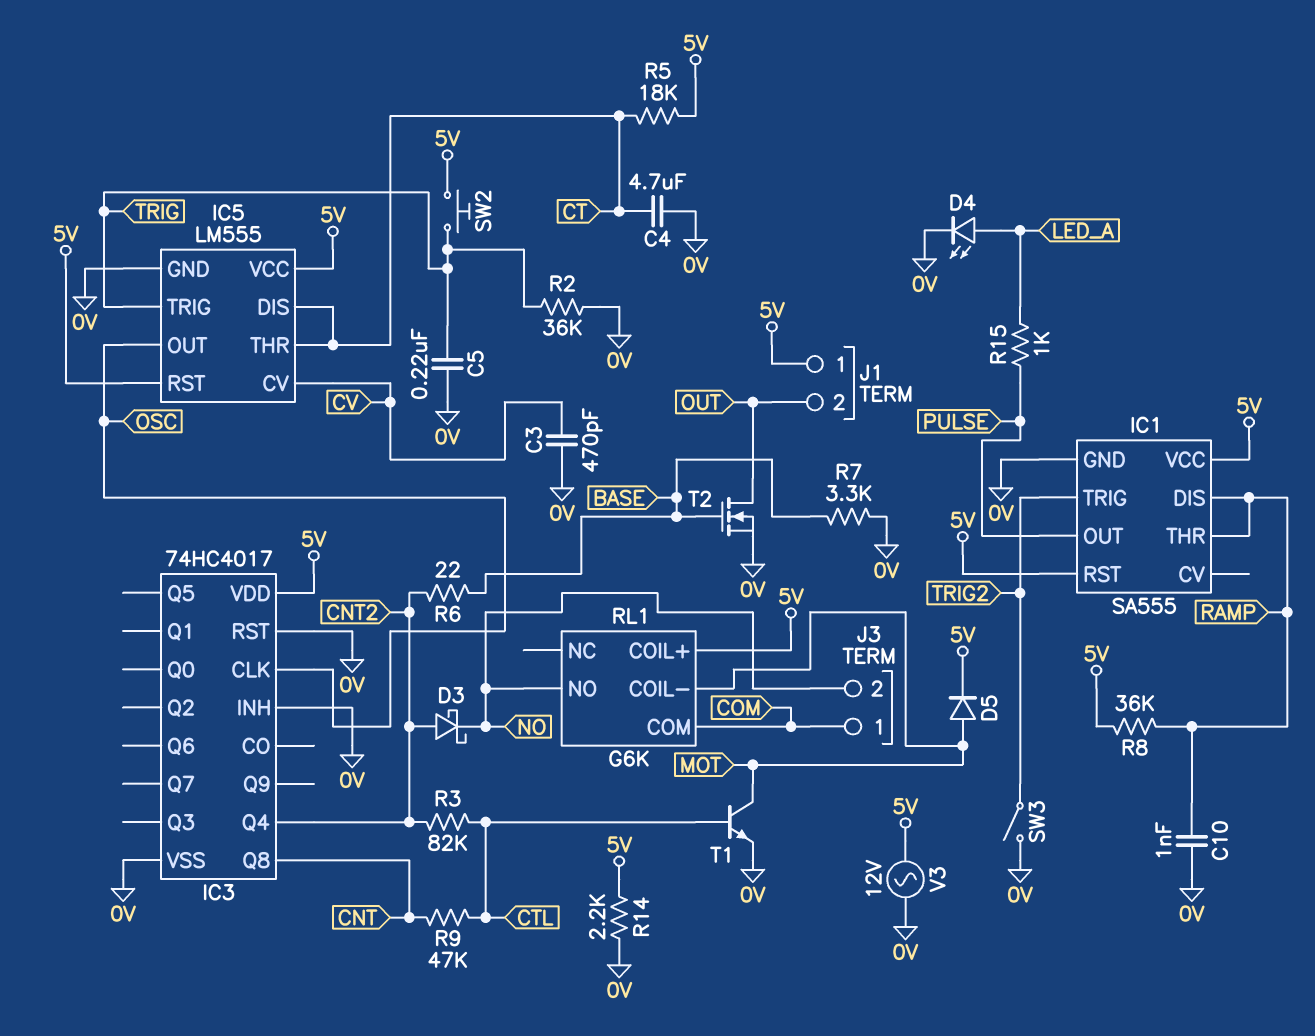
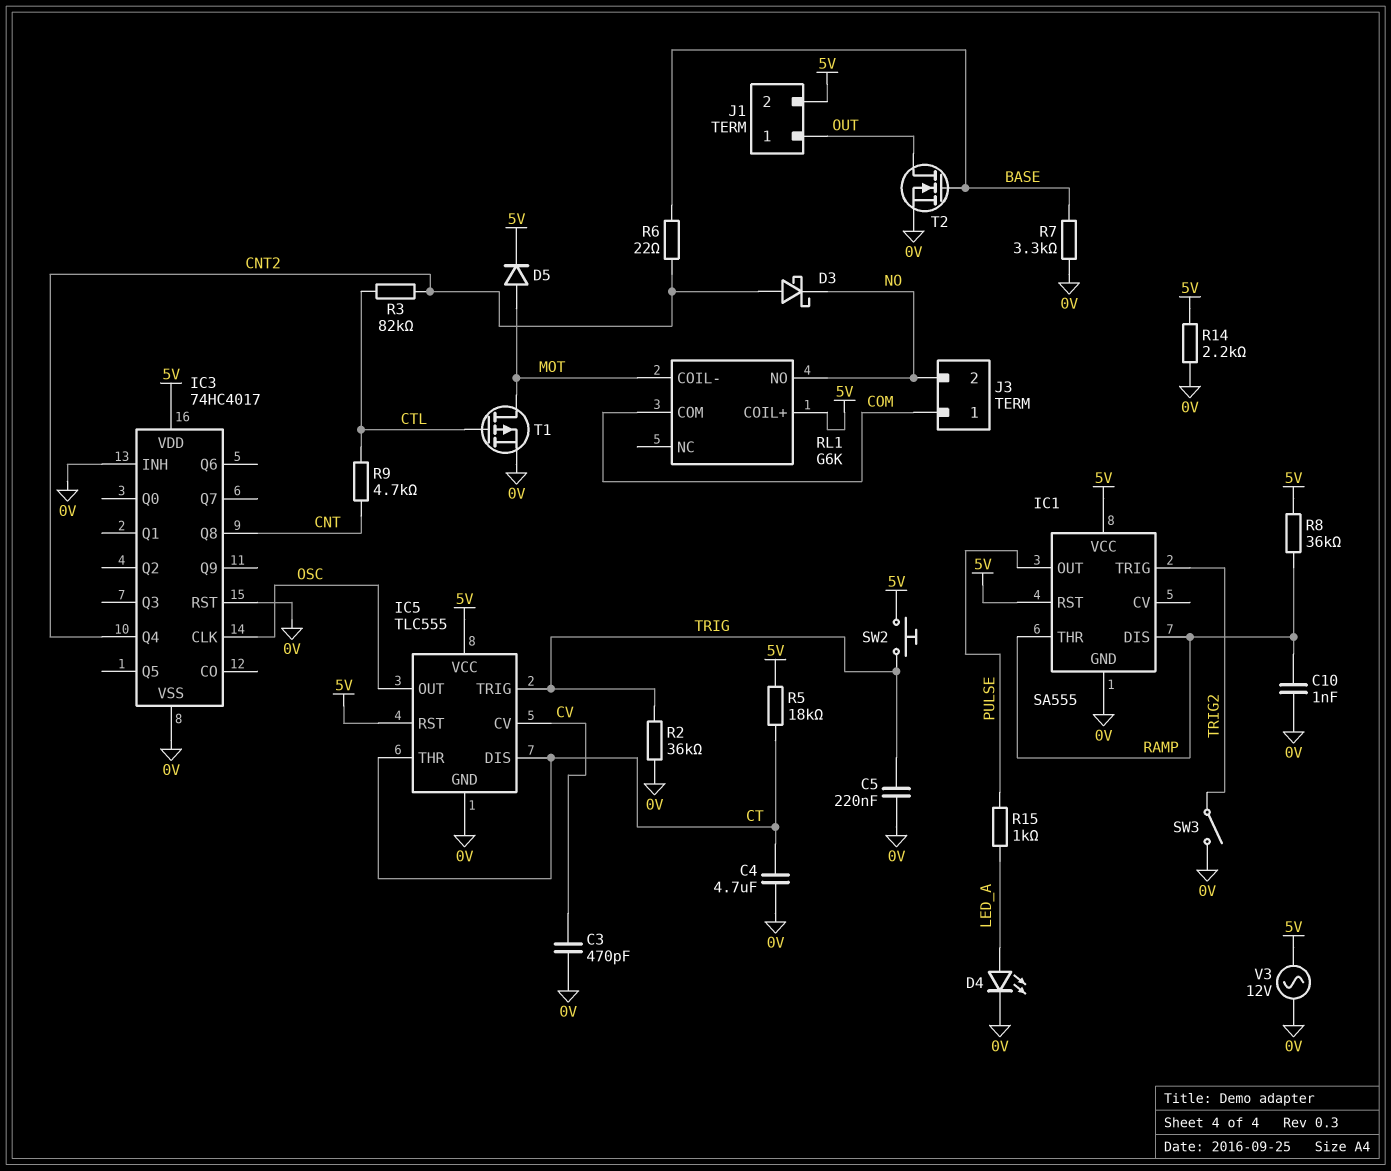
IC5: LM555 -> TLC555
J1 pin 1: 5V -> OUT
J1 pin 2: OUT -> 5V
R9: 47k (CNT, CTL) -> 4.7k (CNT, CTL)
T1: NPN (B CTL, C MOT, E 0V) -> PMOS (G CTL, D MOT, S 0V)

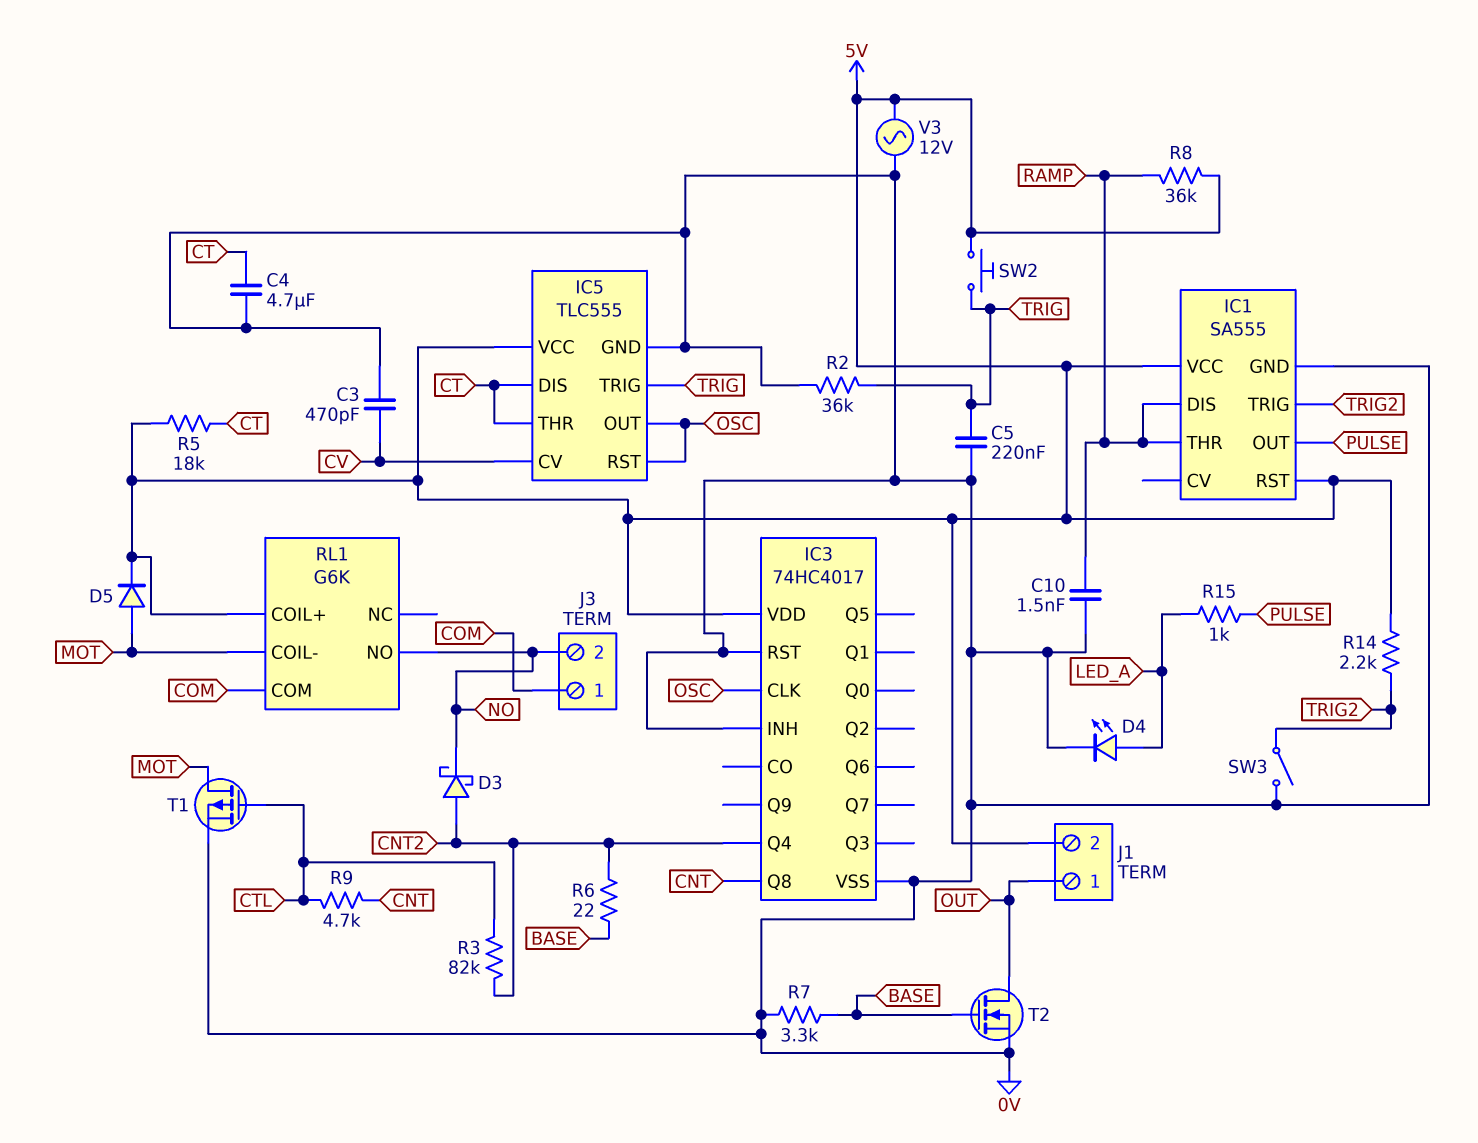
C10: 1nF (0V, RAMP) -> 1.5nF (0V, RAMP)
IC5 pin RST: 5V -> OSC
R14: 2.2k (0V, 5V) -> 2.2k (5V, TRIG2)

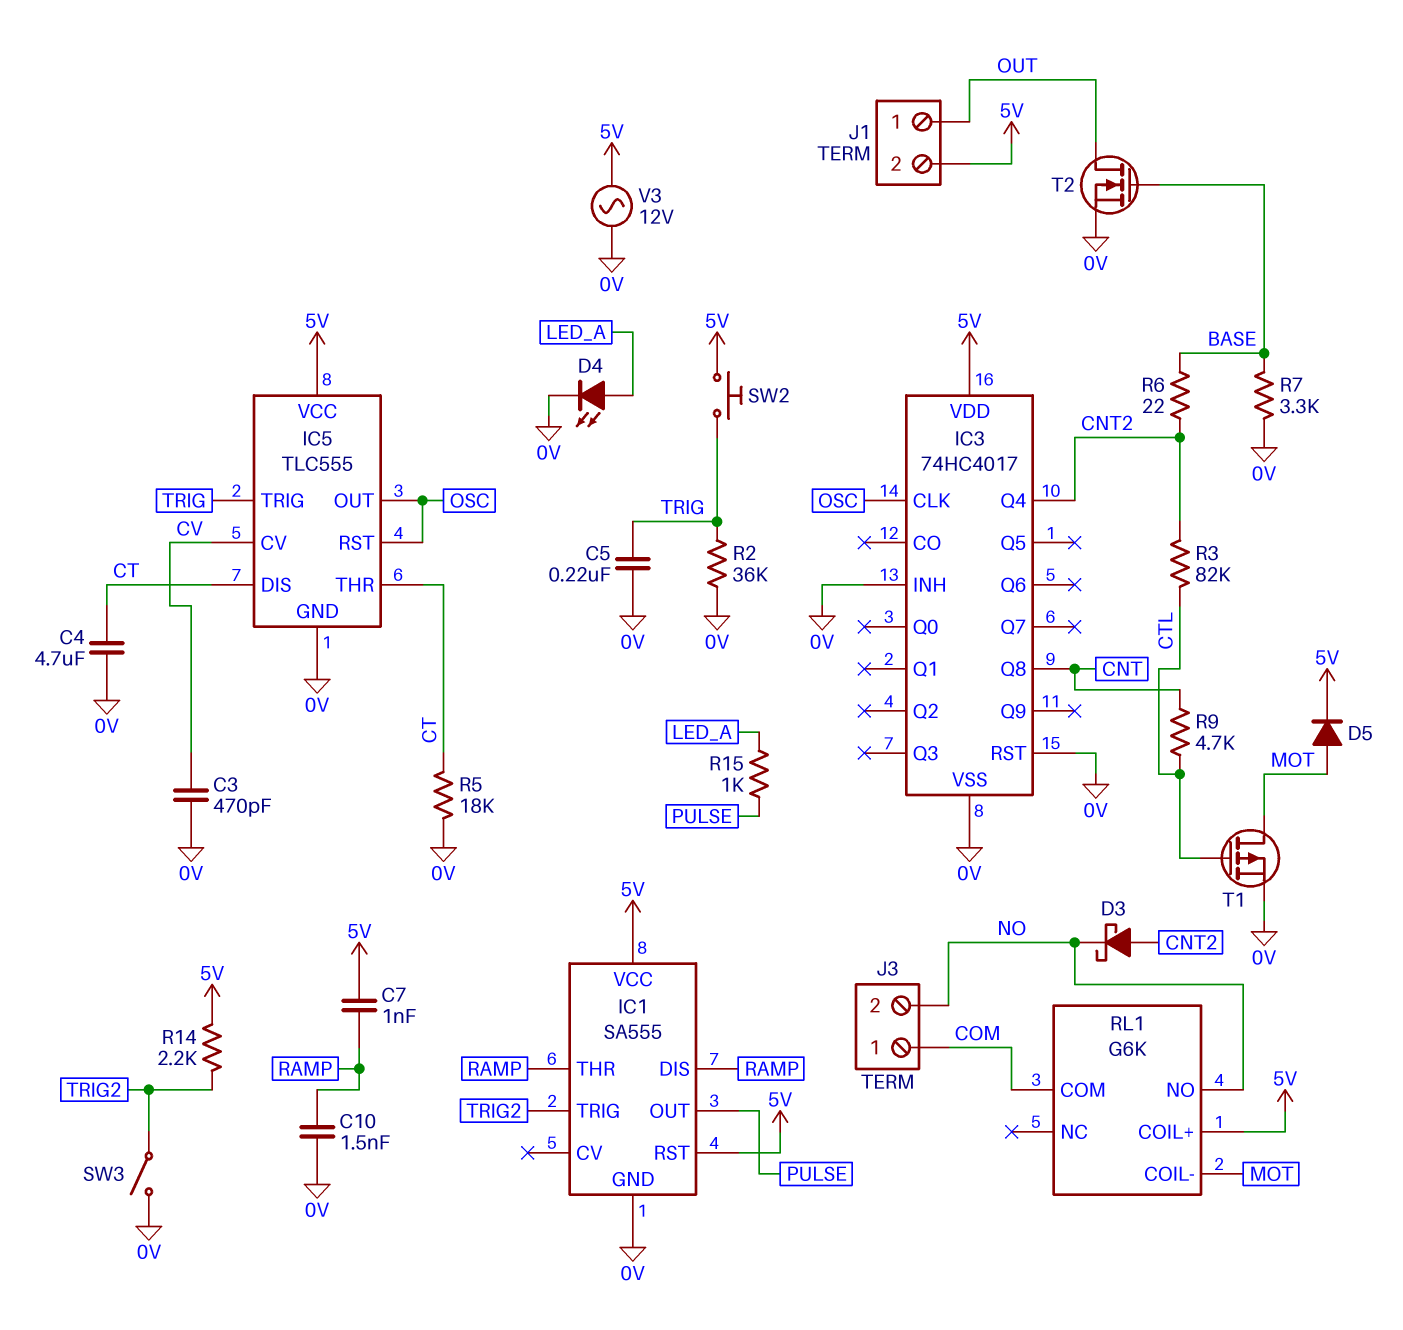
C7: none -> 1nF (5V, RAMP)
R5: 18k (5V, CT) -> 18k (0V, CT)
R8: 36k (5V, RAMP) -> none

